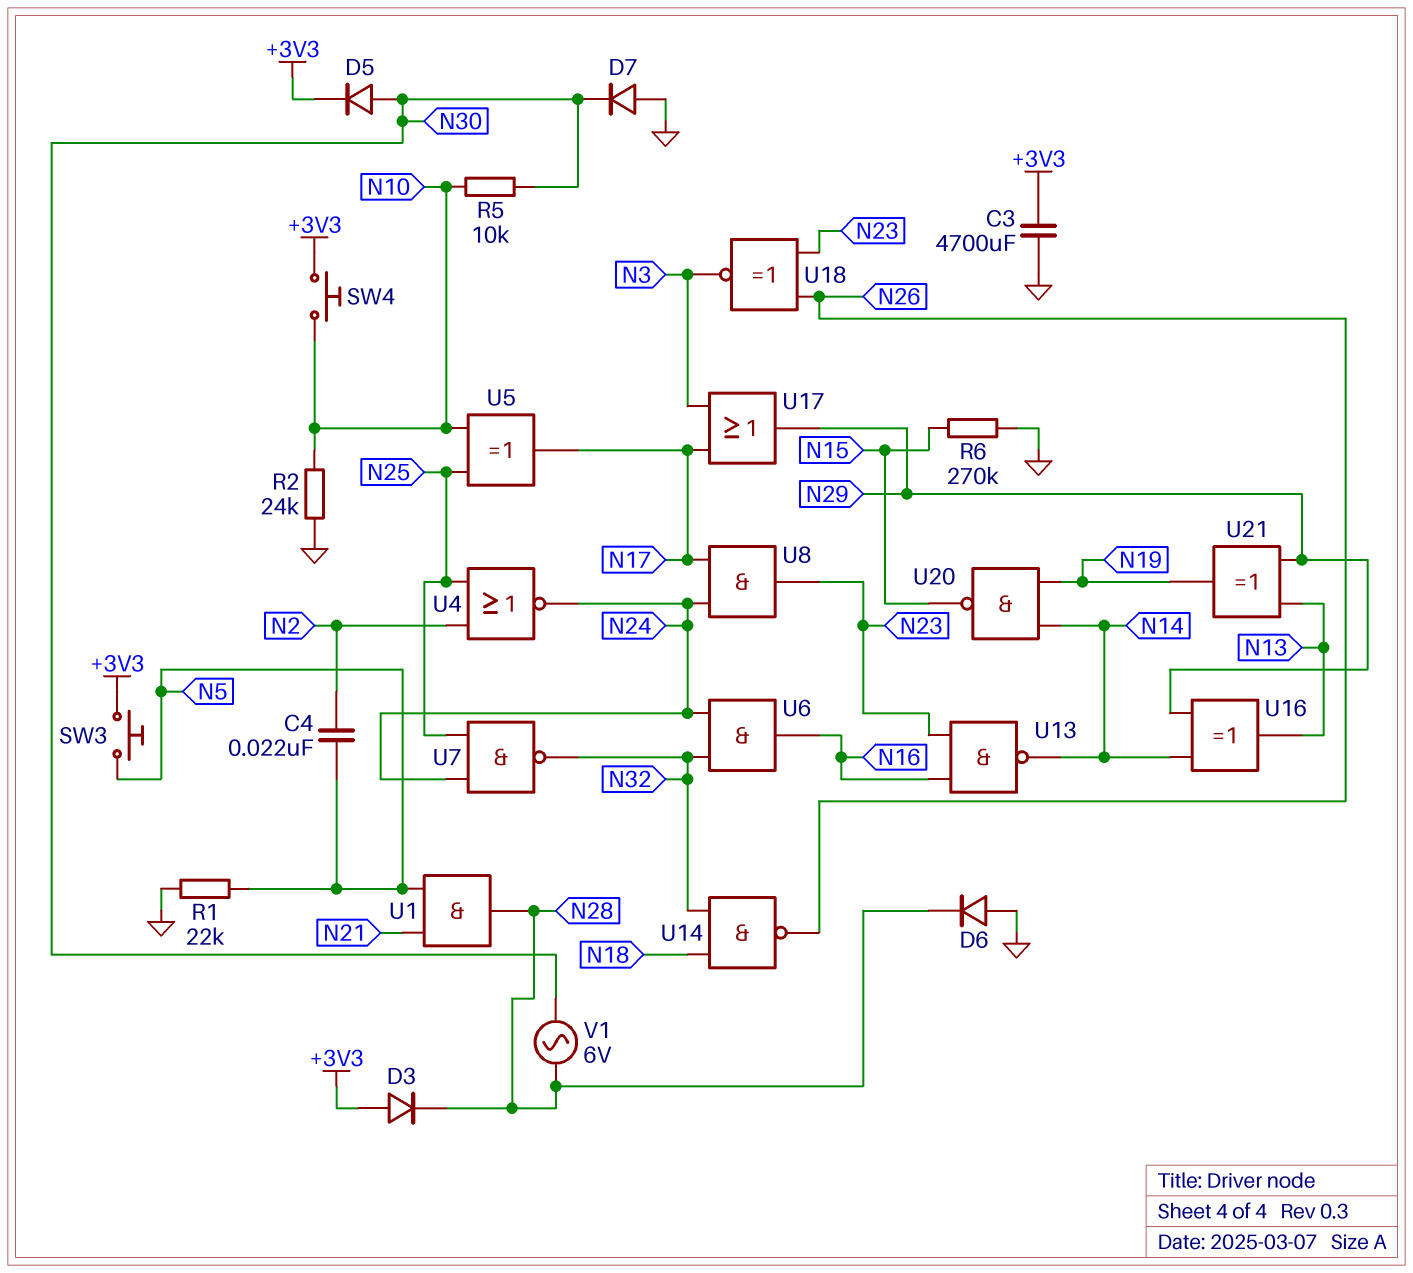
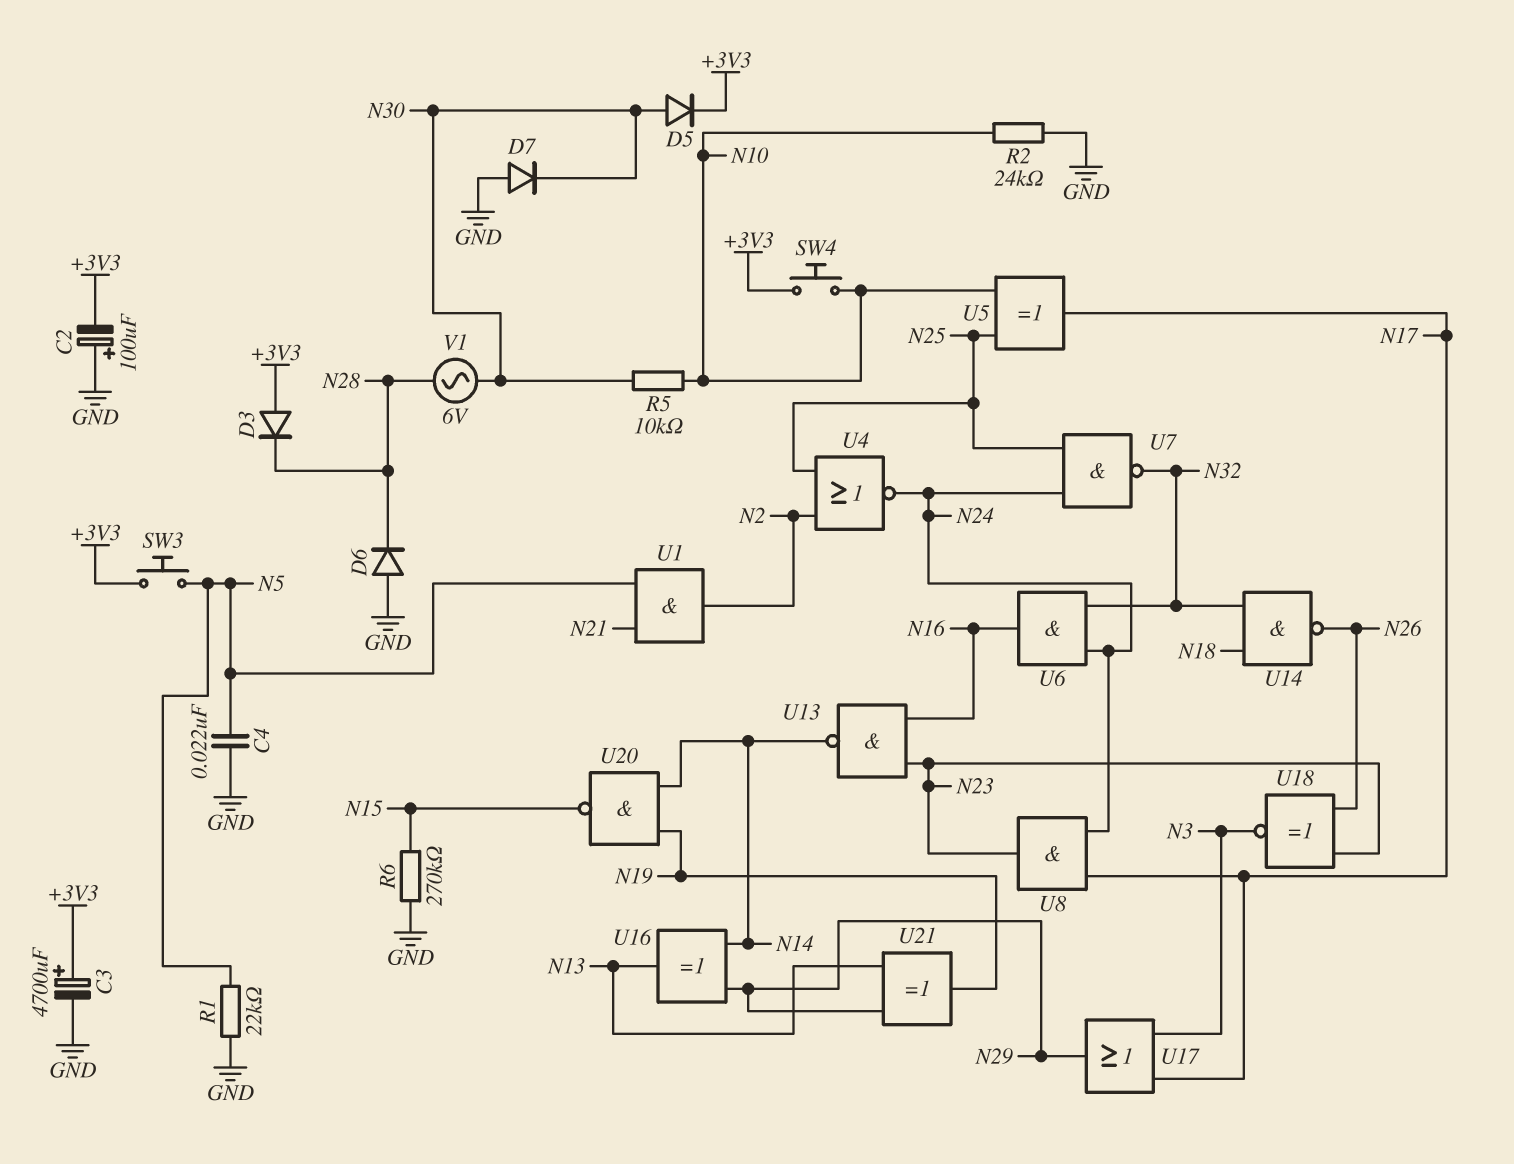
C2: none -> 100uF (plus GND, minus +3V3)
C3: 4700uF (+3V3, GND) -> 4700uF (plus +3V3, minus GND)
C4: 22nF (N2, N5) -> 22nF (GND, N5)
U1: AND (in N5, in N21, out N28) -> AND (in N5, in N21, out N2)

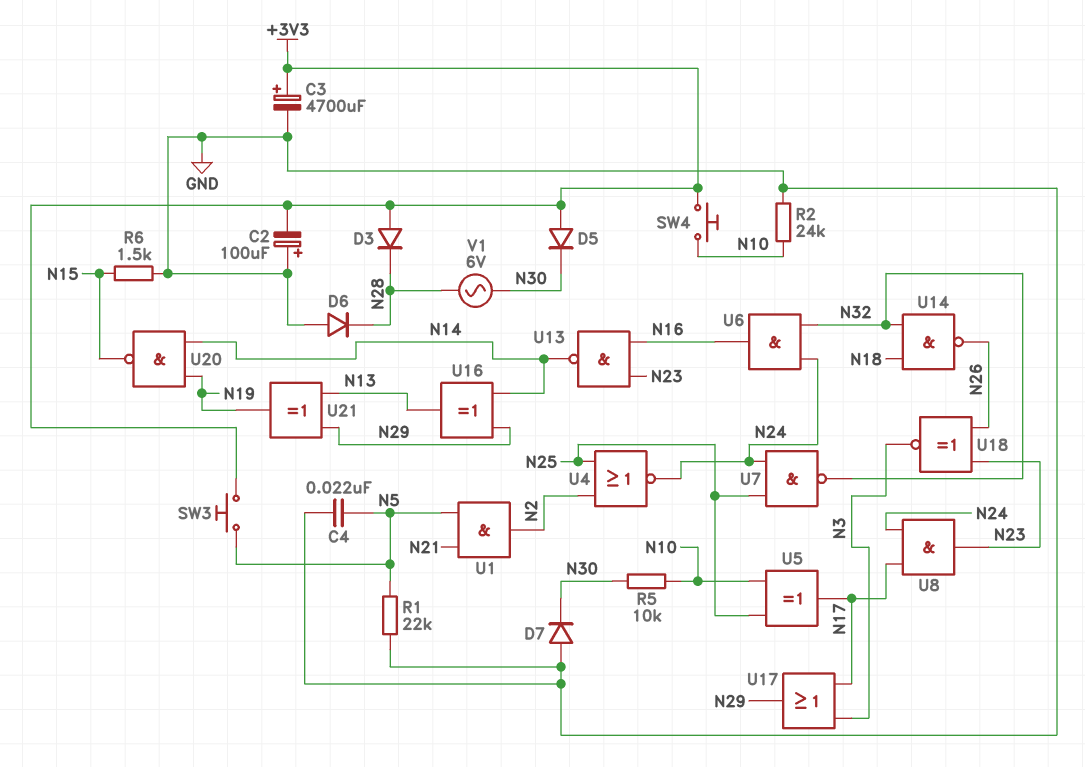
D5: diode (A N30, K +3V3) -> diode (A +3V3, K N30)
R6: 270k (GND, N15) -> 1.5k (GND, N15)

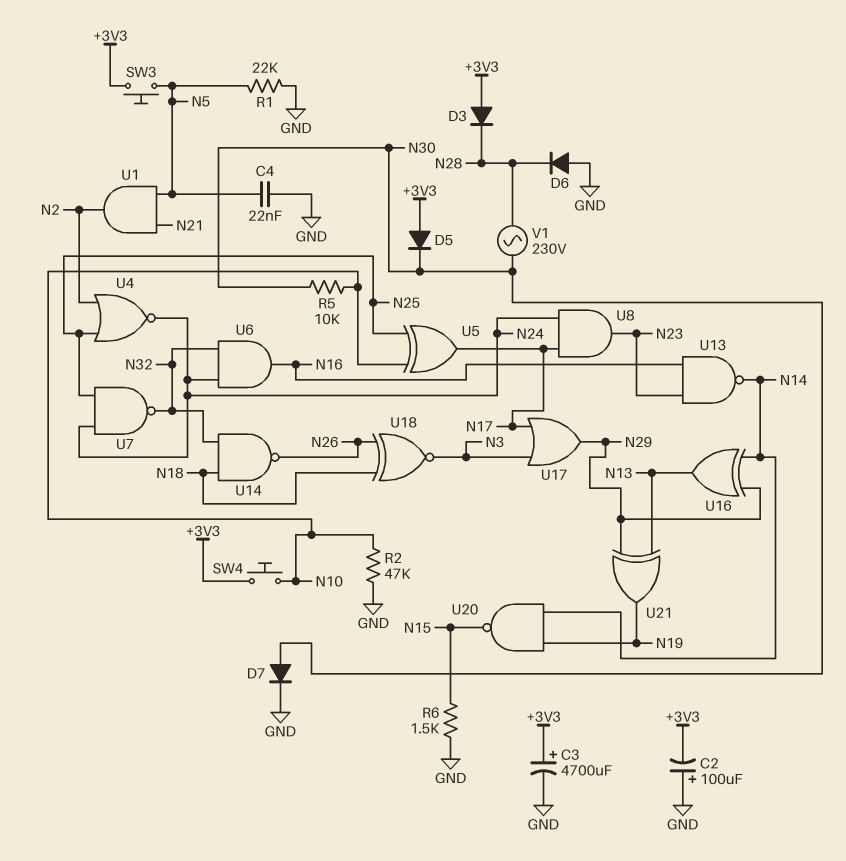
D7: diode (A GND, K N30) -> diode (A N30, K GND)
R2: 24k (GND, N10) -> 47k (GND, N10)
U18: XNOR (in N23, in N26, out N3) -> XNOR (in N18, in N26, out N3)
V1: AC 6V (N28, N30) -> AC 230V (N28, N30)

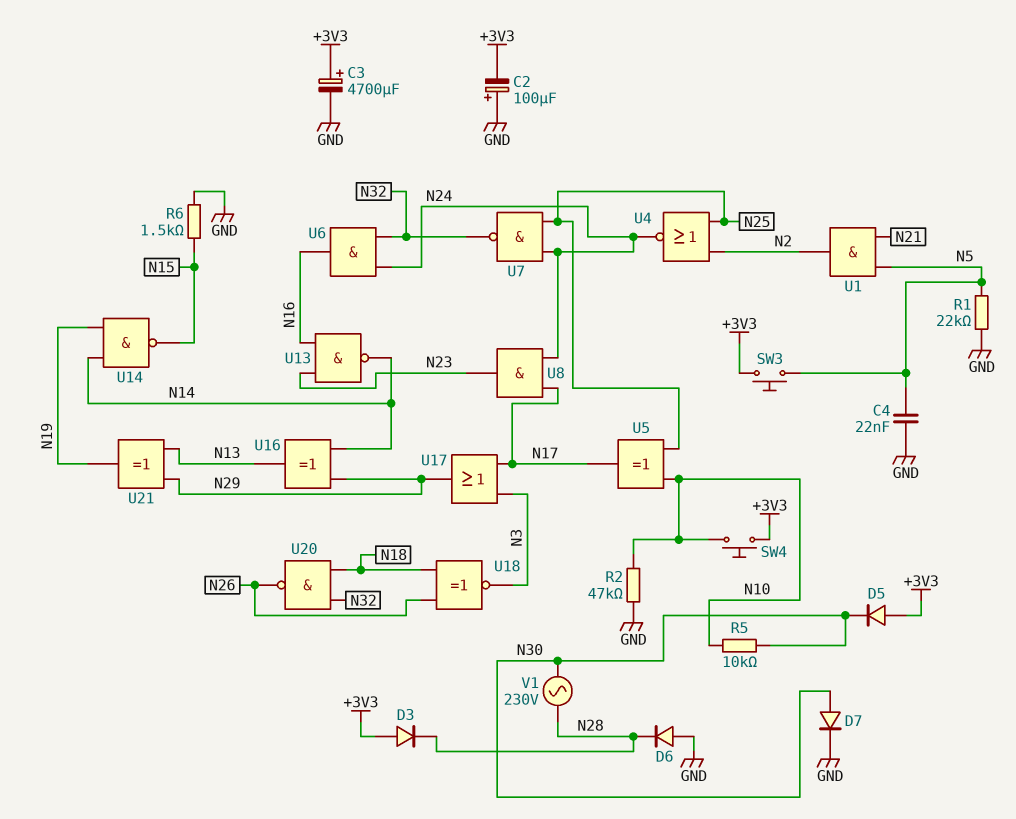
U14: NAND (in N18, in N32, out N26) -> NAND (in N14, in N19, out N15)
U20: NAND (in N14, in N19, out N15) -> NAND (in N18, in N32, out N26)

